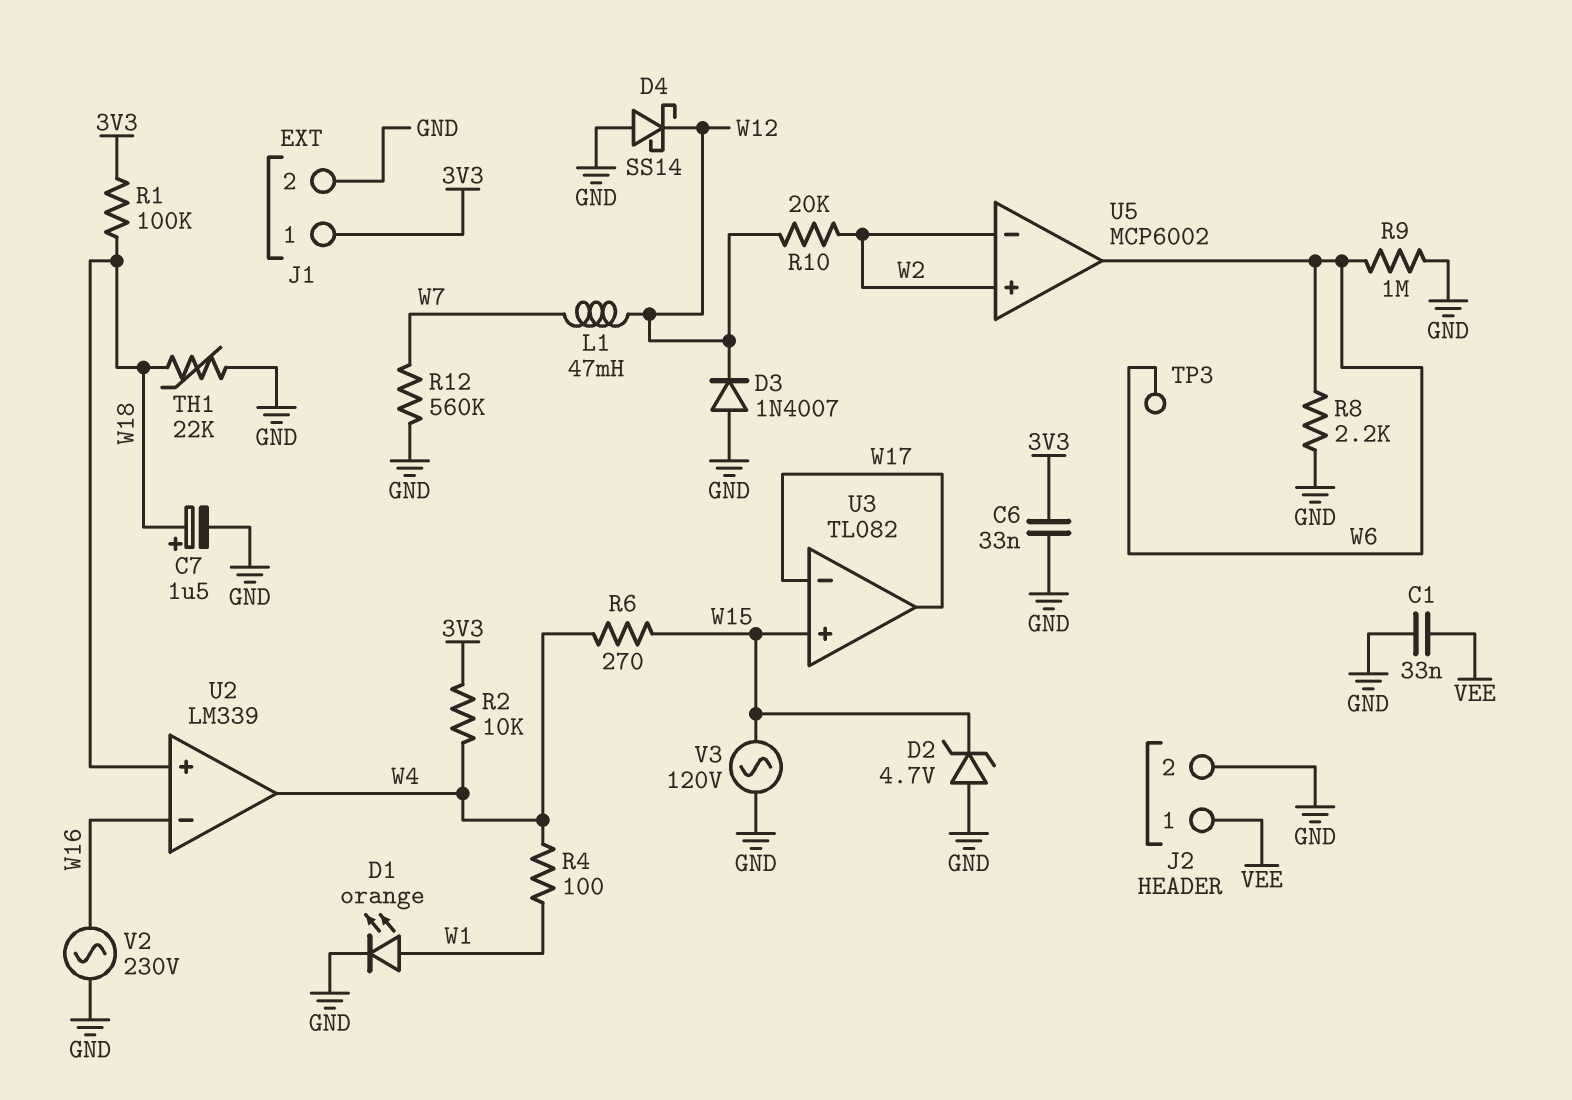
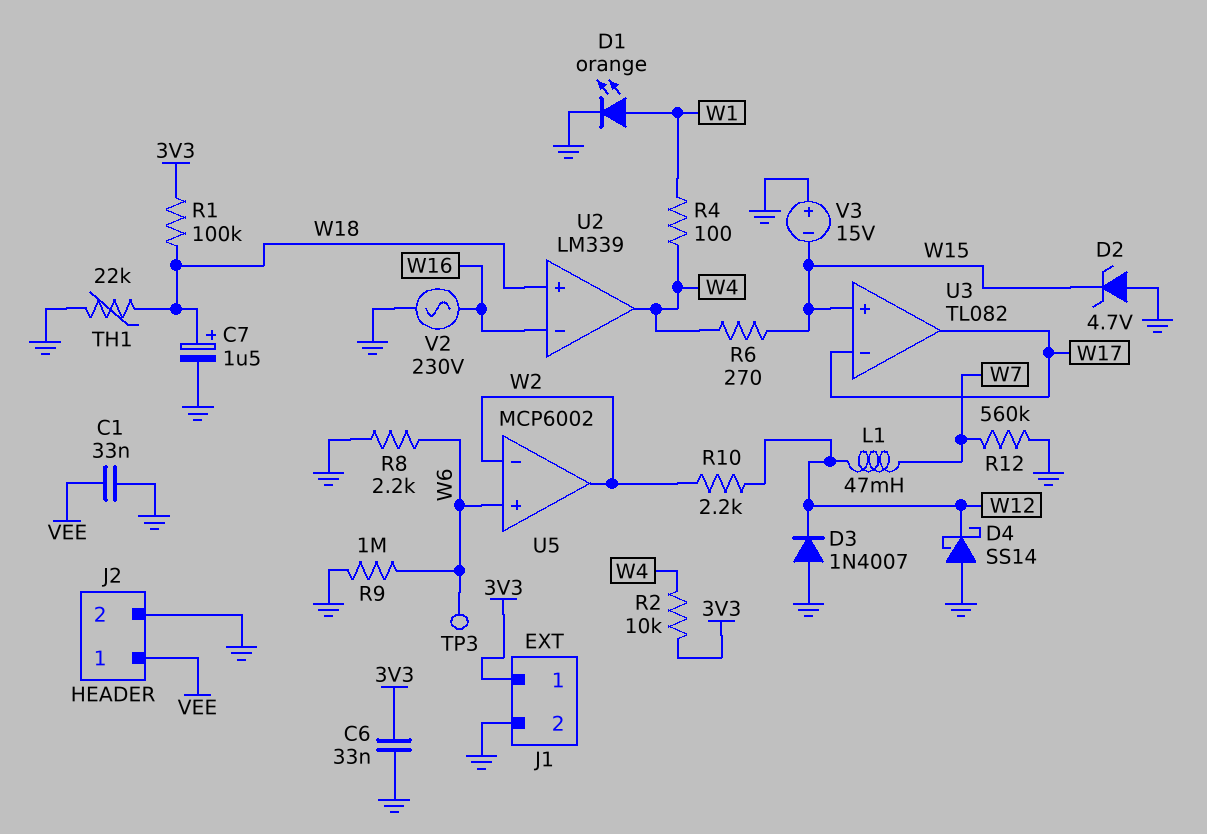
R10: 20k (W2, W12) -> 2.2k (W2, W12)
U5 pin in+: W2 -> W6
U5 pin out: W6 -> W2
V3: AC 120V (GND, W15) -> 15V (plus GND, minus W15)

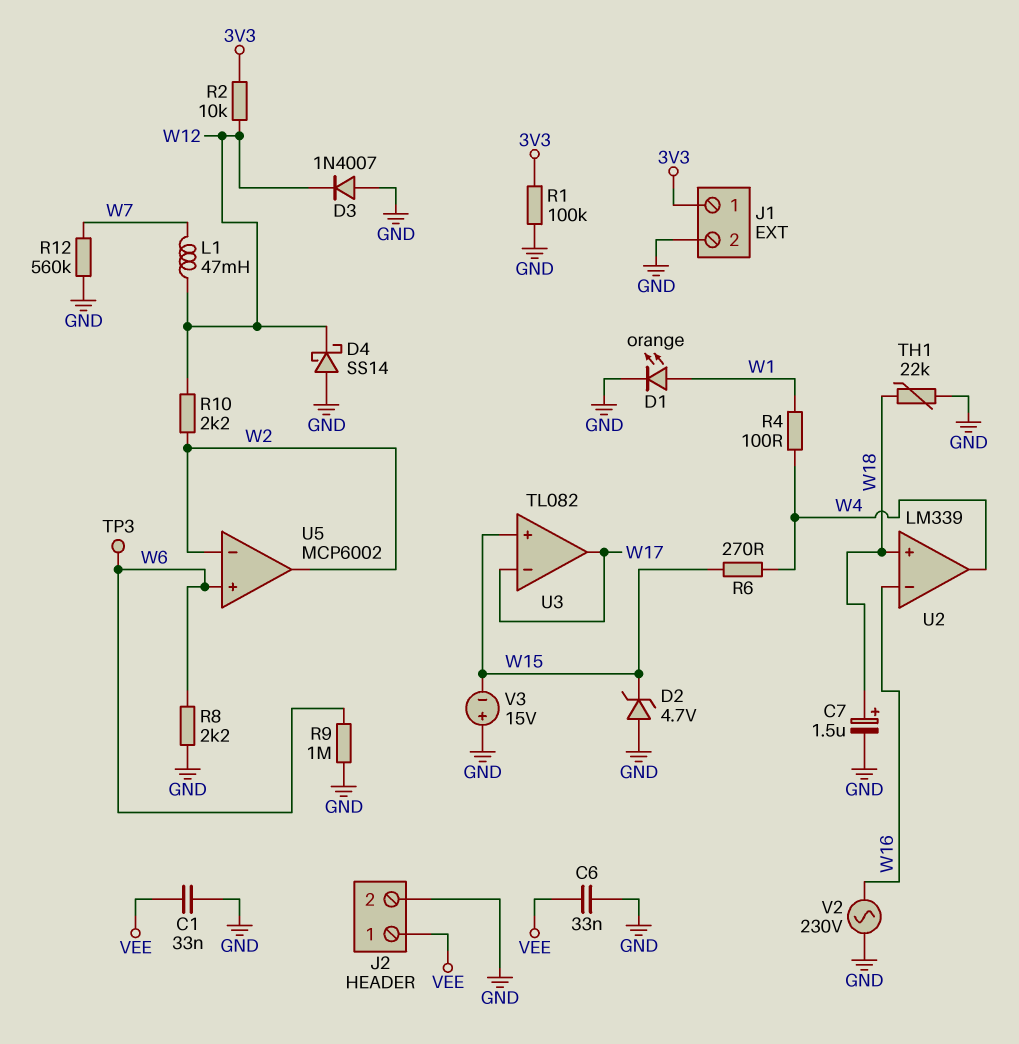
C6: 33nF (3V3, GND) -> 33nF (GND, VEE)
R1: 100k (3V3, W18) -> 100k (3V3, GND)
R2: 10k (3V3, W4) -> 10k (3V3, W12)

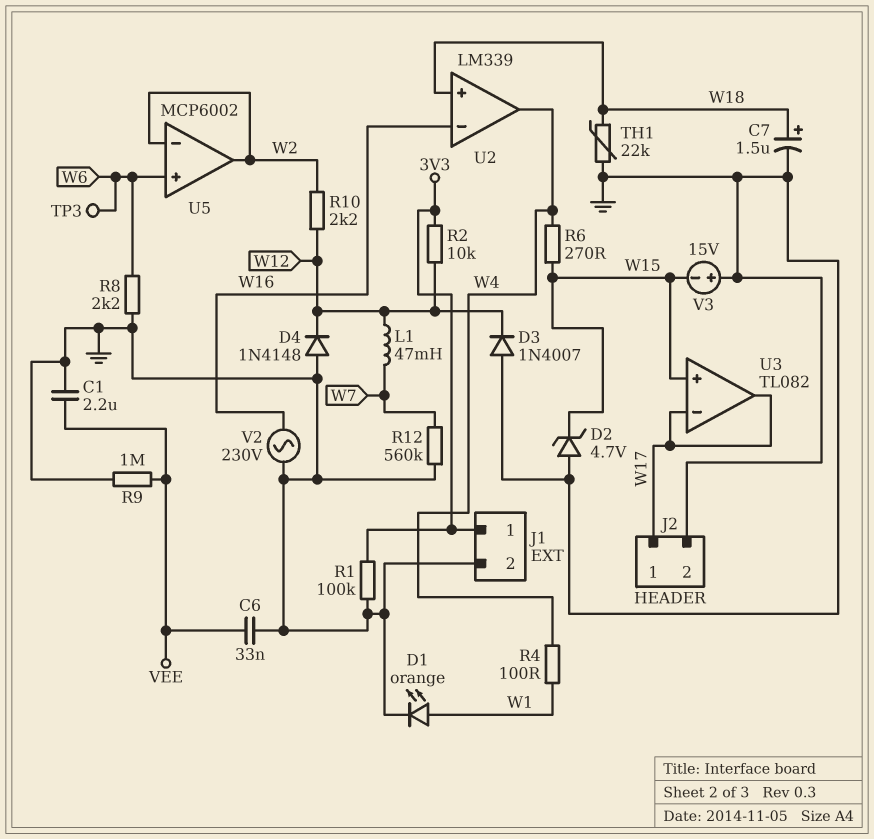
C1: 33nF (GND, VEE) -> 2.2uF (GND, VEE)
D4: schottky SS14 (A GND, K W12) -> diode 1N4148 (A GND, K W12)
J2 pin 1: VEE -> W17
R9: 1M (GND, W6) -> 1M (GND, VEE)

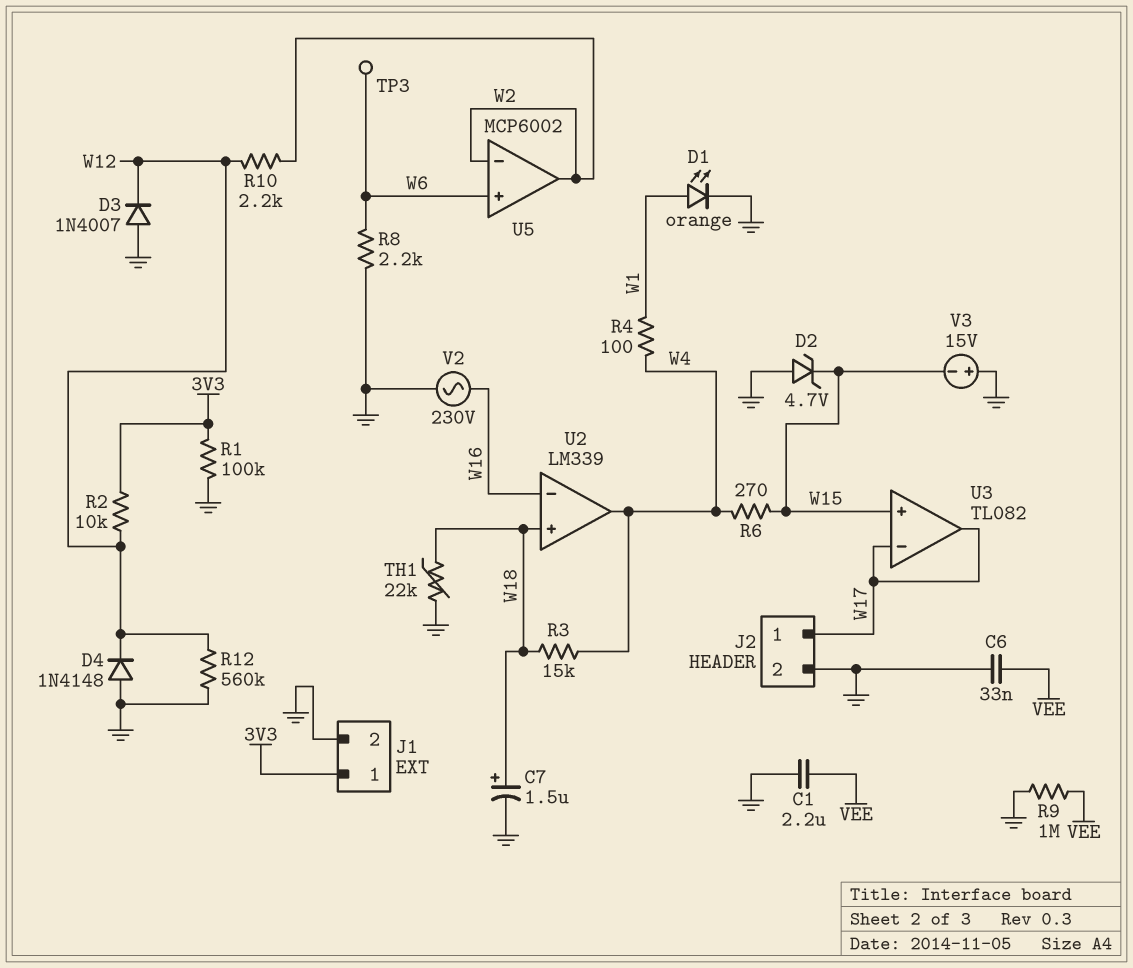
L1: 47mH (W7, W12) -> none
R3: none -> 15k (W4, W18)
R12: 560k (GND, W7) -> 560k (GND, W12)

